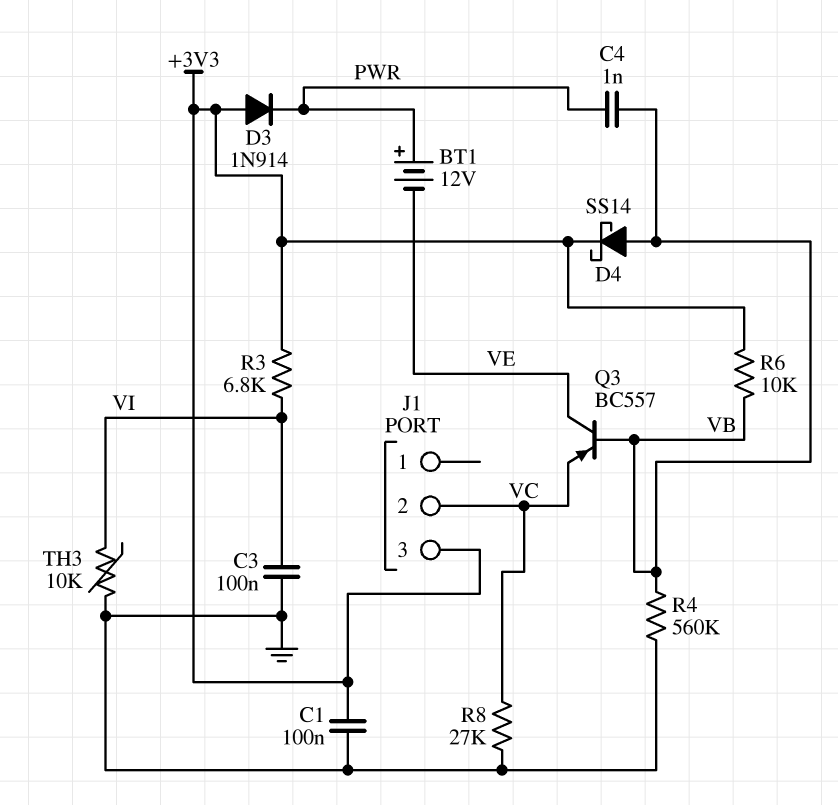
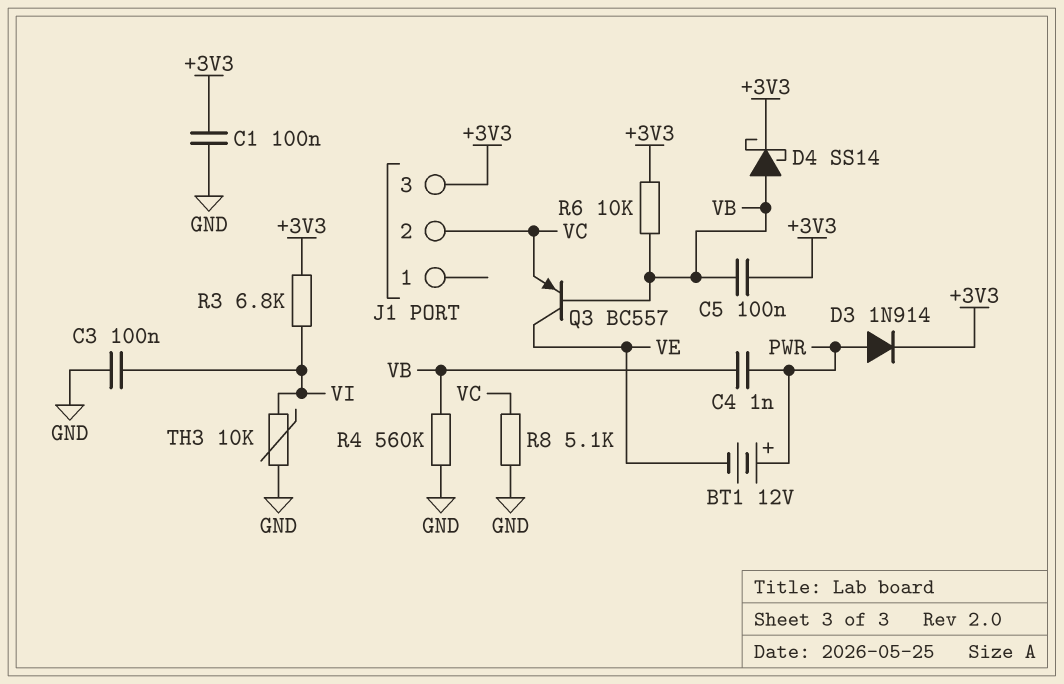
C5: none -> 100nF (+3V3, VB)
D3: diode 1N914 (A +3V3, K PWR) -> diode 1N914 (A PWR, K +3V3)
R8: 27k (GND, VC) -> 5.1k (GND, VC)

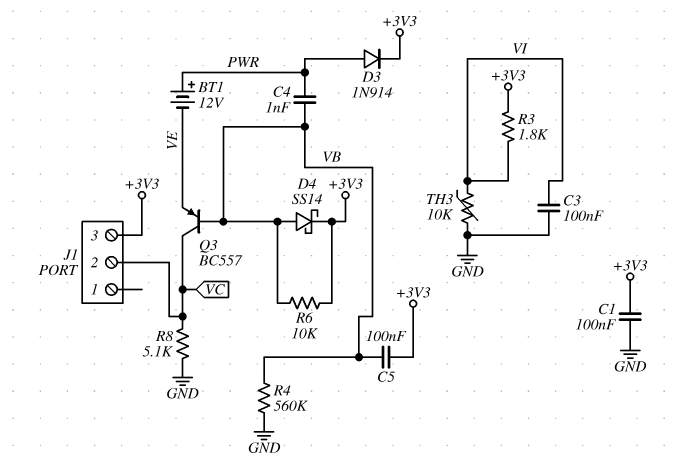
Q3: PNP BC557 (B VB, C VE, E VC) -> PNP BC557 (B VB, C VC, E VE)
R3: 6.8k (+3V3, VI) -> 1.8k (+3V3, VI)

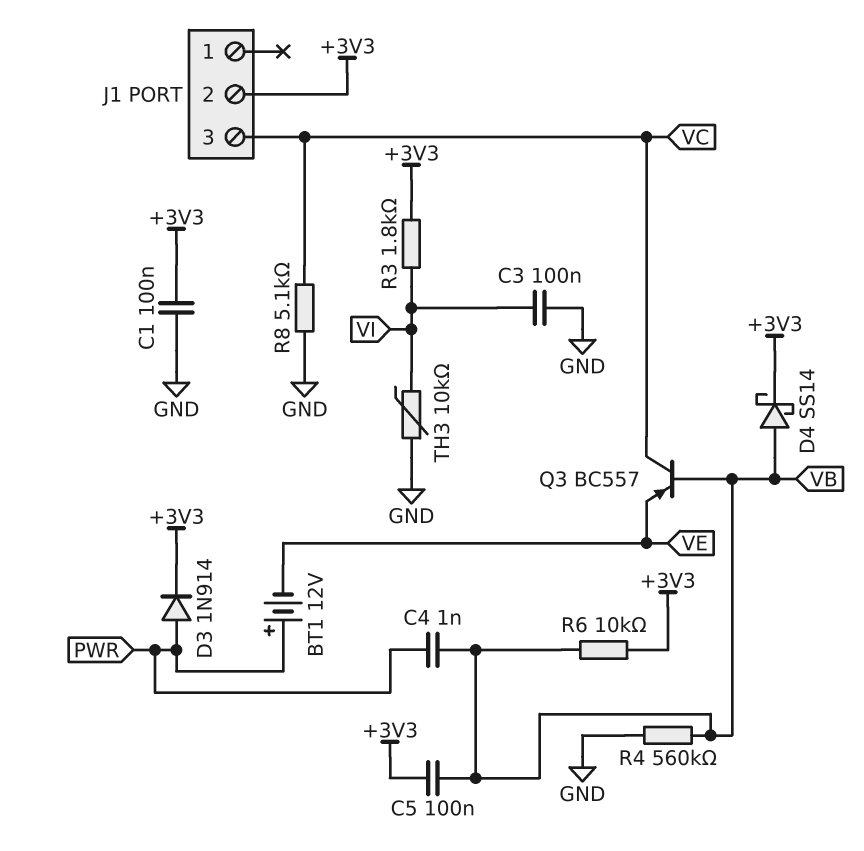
J1 pin 2: VC -> +3V3
J1 pin 3: +3V3 -> VC

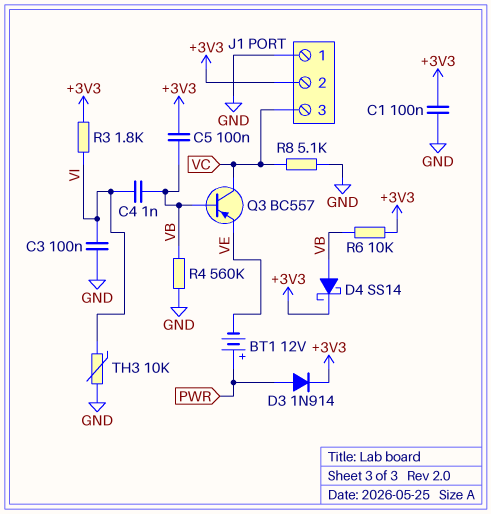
C4: 1nF (PWR, VB) -> 1nF (VB, VI)
J1 pin 1: none -> GND

